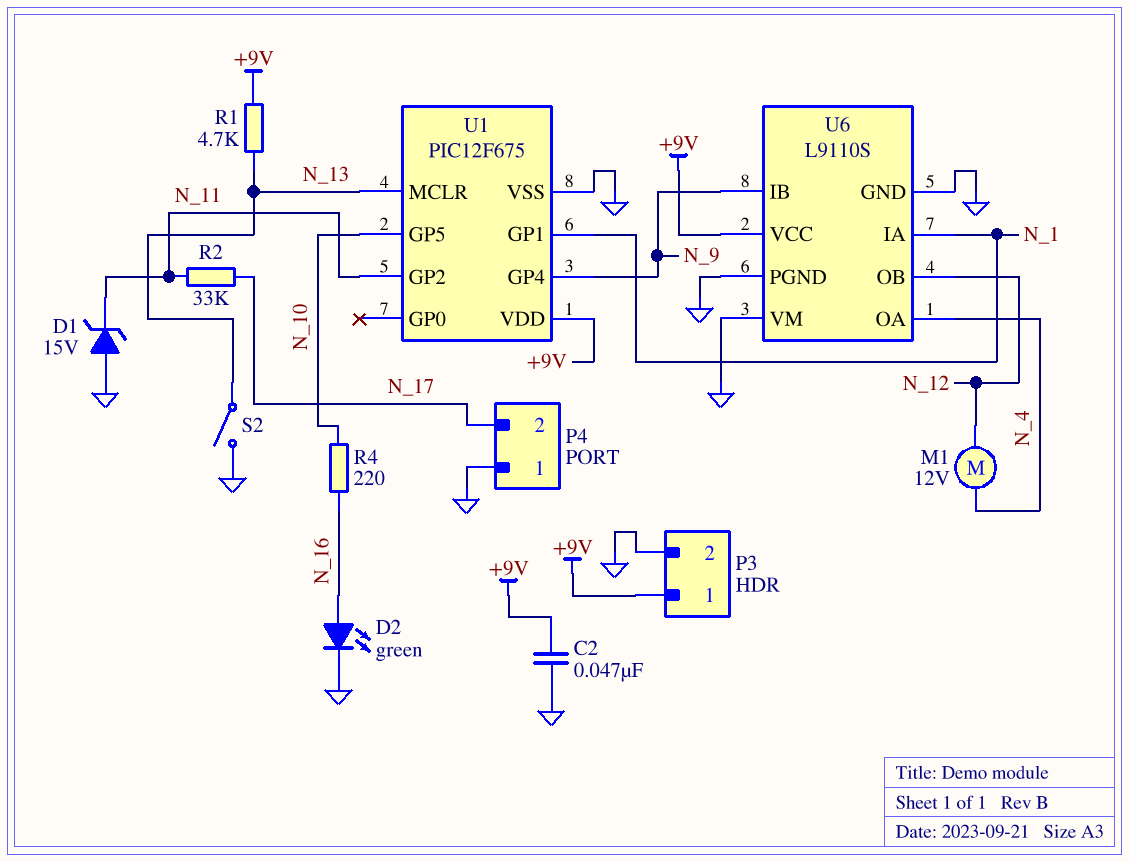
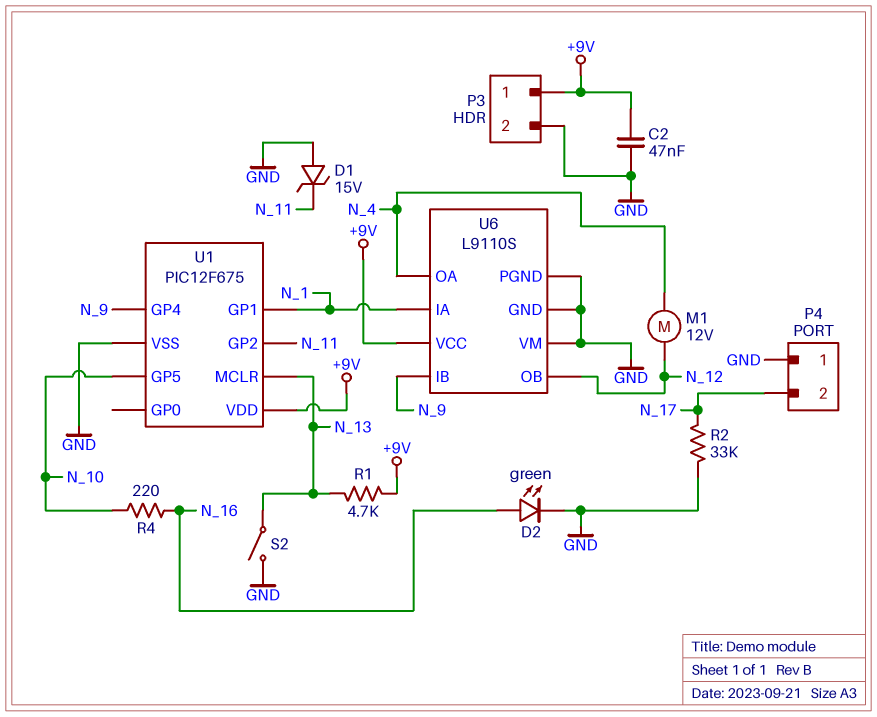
R2: 33k (N_11, N_17) -> 33k (GND, N_17)

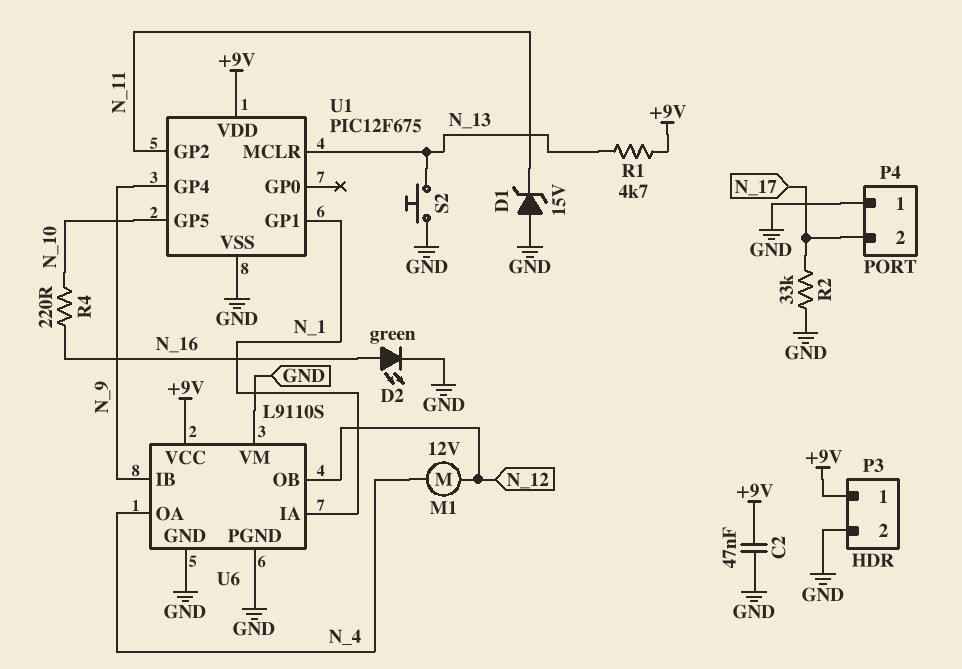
S2: switch (GND, N_13) -> button (GND, N_13)

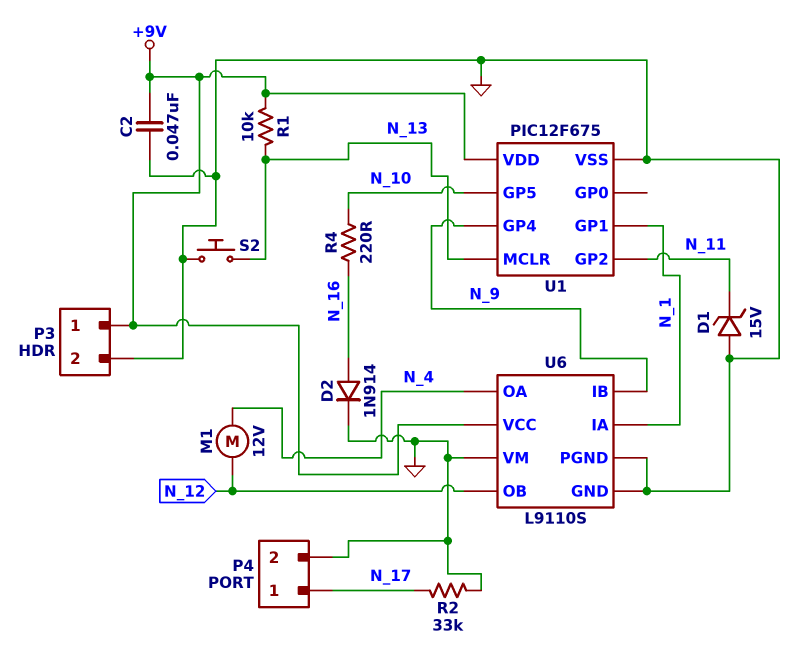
D2: LED green (A N_16, K GND) -> diode 1N914 (A N_16, K GND)
P4 pin 1: GND -> N_17
P4 pin 2: N_17 -> GND
R1: 4.7k (+9V, N_13) -> 10k (+9V, N_13)

